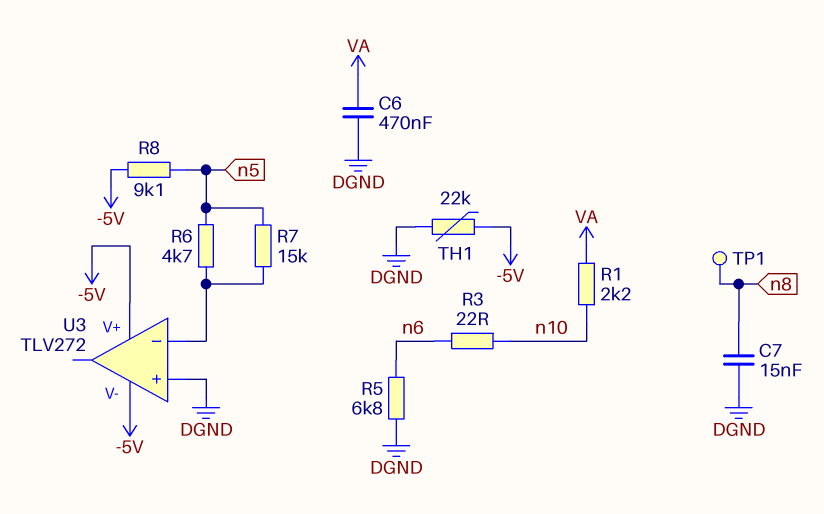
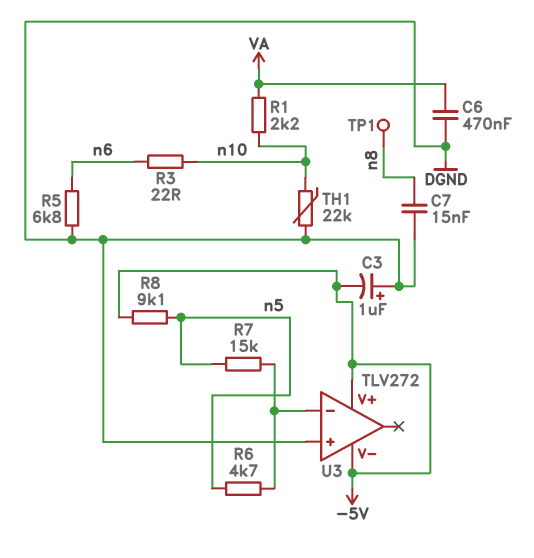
C3: none -> 1uF (plus DGND, minus -5V)
TH1: 22k (-5V, DGND) -> 22k (DGND, n10)

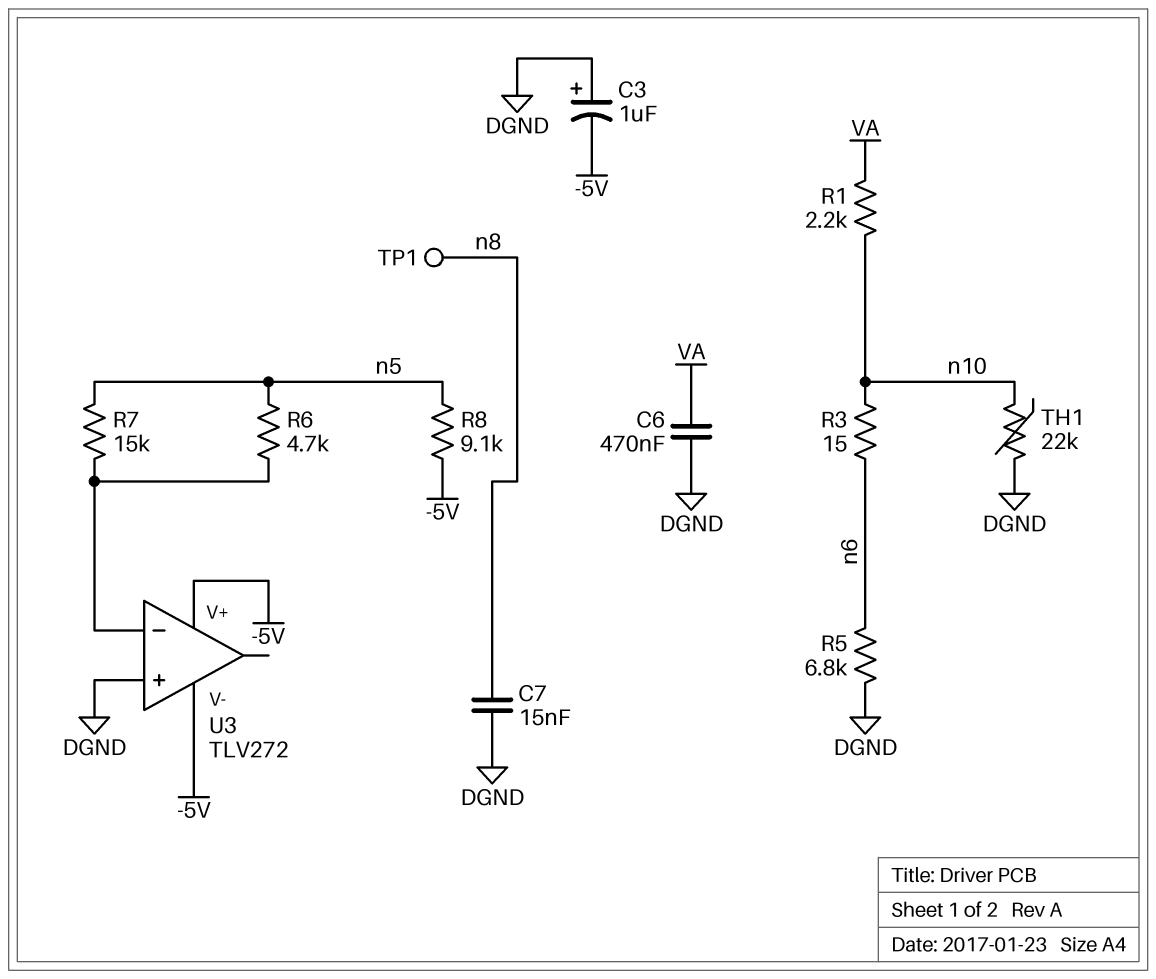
R3: 22 (n6, n10) -> 15 (n6, n10)

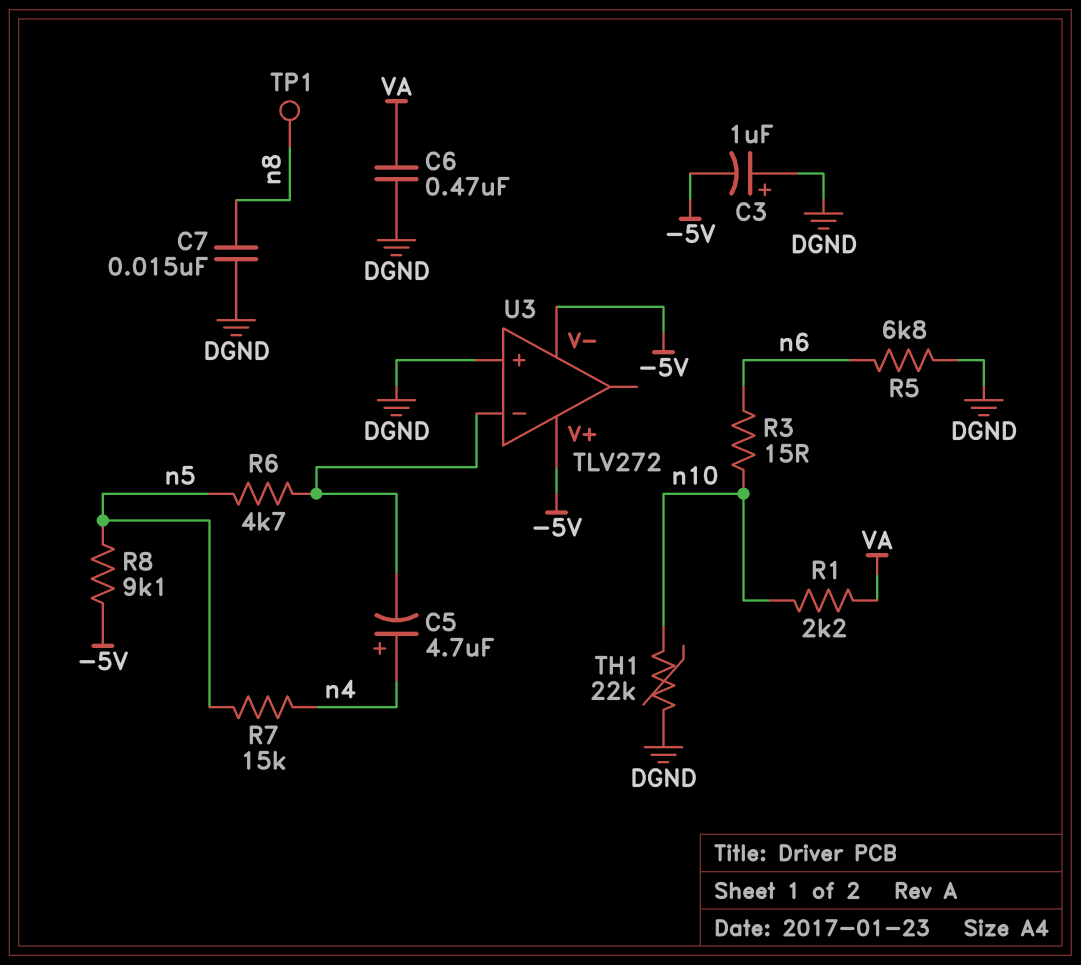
C5: none -> 4.7uF (plus n4, minus U3/in-)
R7: 15k (U3/in-, n5) -> 15k (n4, n5)

